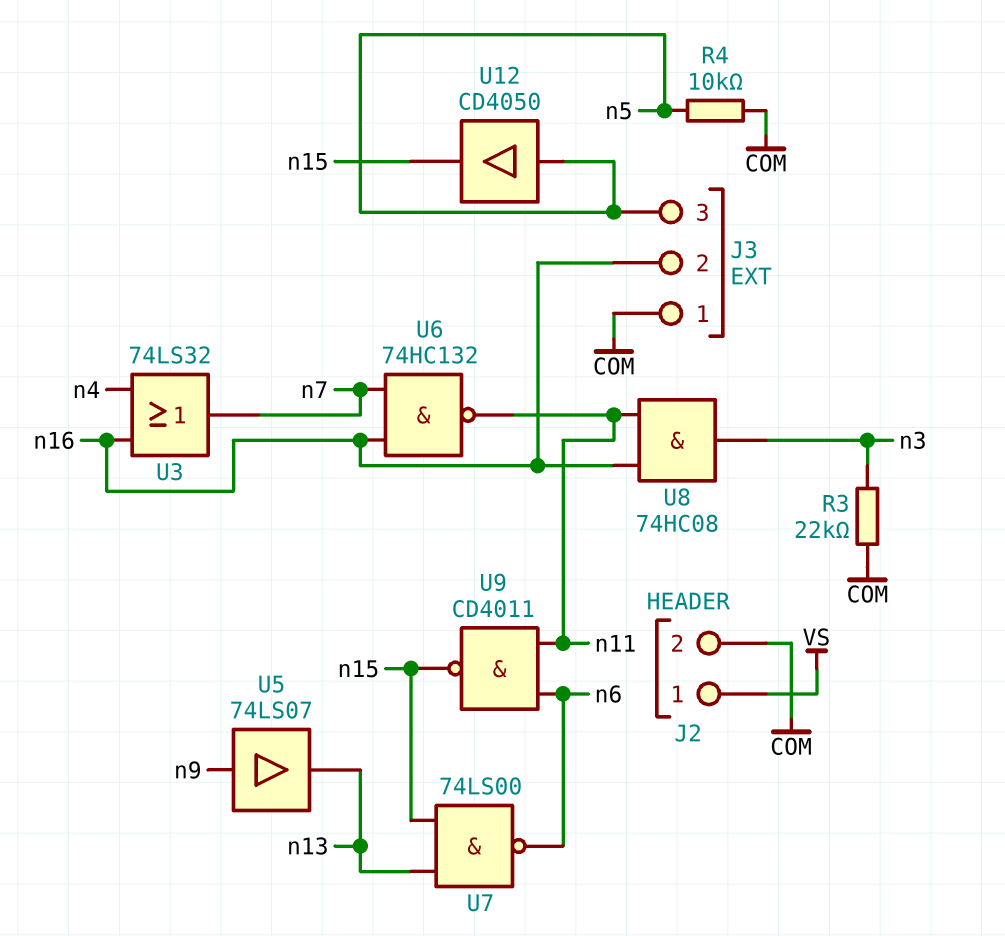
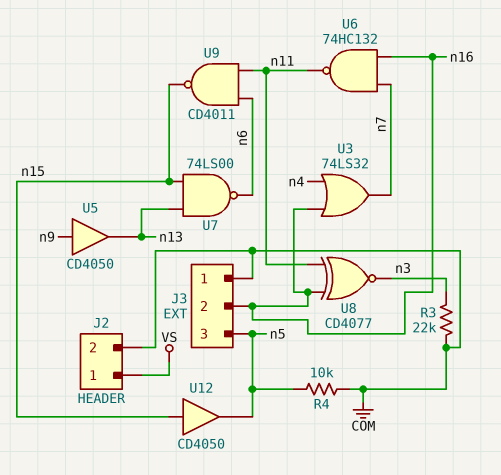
U5: buffer 74LS07 (in n9, out n13) -> buffer CD4050 (in n9, out n13)
U8: AND 74HC08 (in n11, in n16, out n3) -> XNOR CD4077 (in n11, in n16, out n3)
U12: buffer CD4050 (in n5, out n15) -> buffer CD4050 (in n15, out n5)

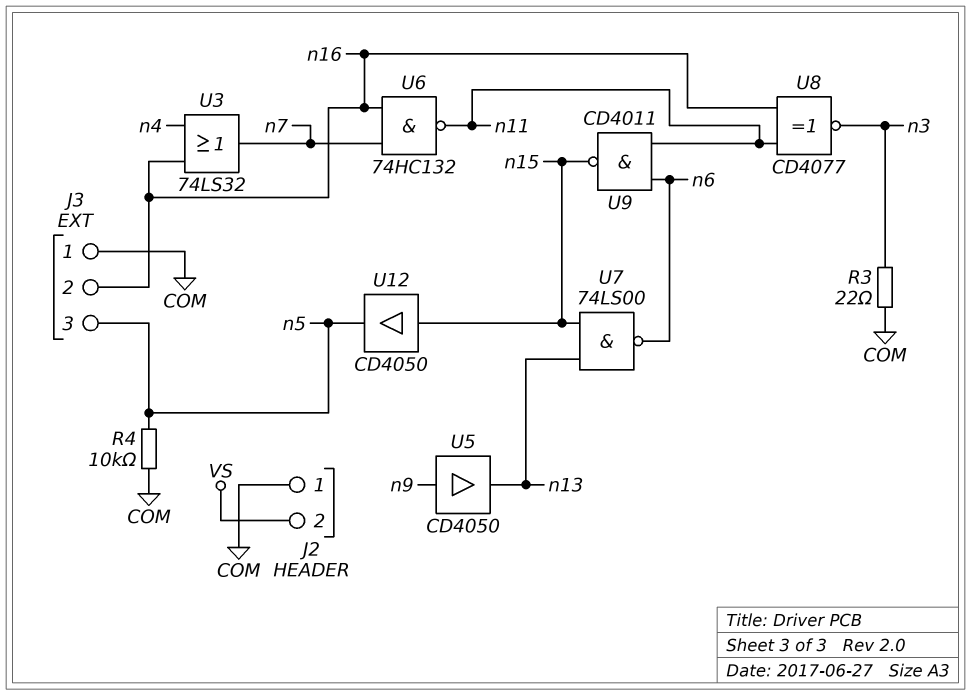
J2 pin 1: VS -> COM
J2 pin 2: COM -> VS
R3: 22k (COM, n3) -> 22 (COM, n3)

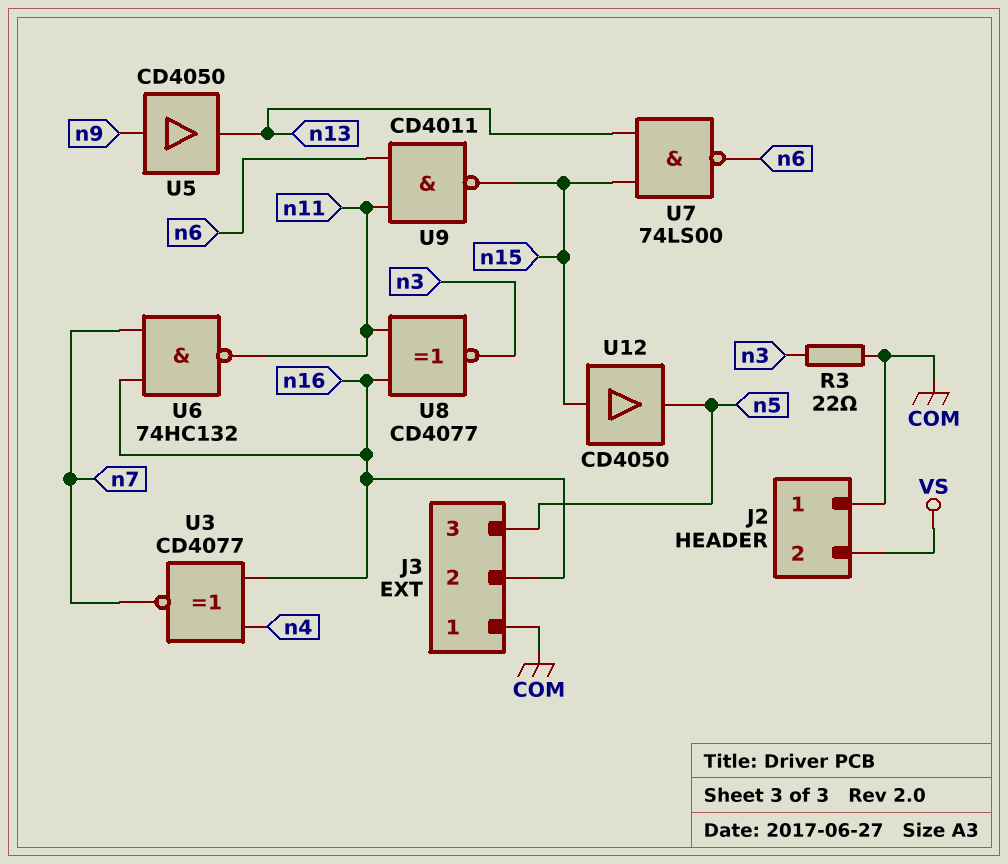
R4: 10k (COM, n5) -> none
U3: OR 74LS32 (in n4, in n16, out n7) -> XNOR CD4077 (in n4, in n16, out n7)

